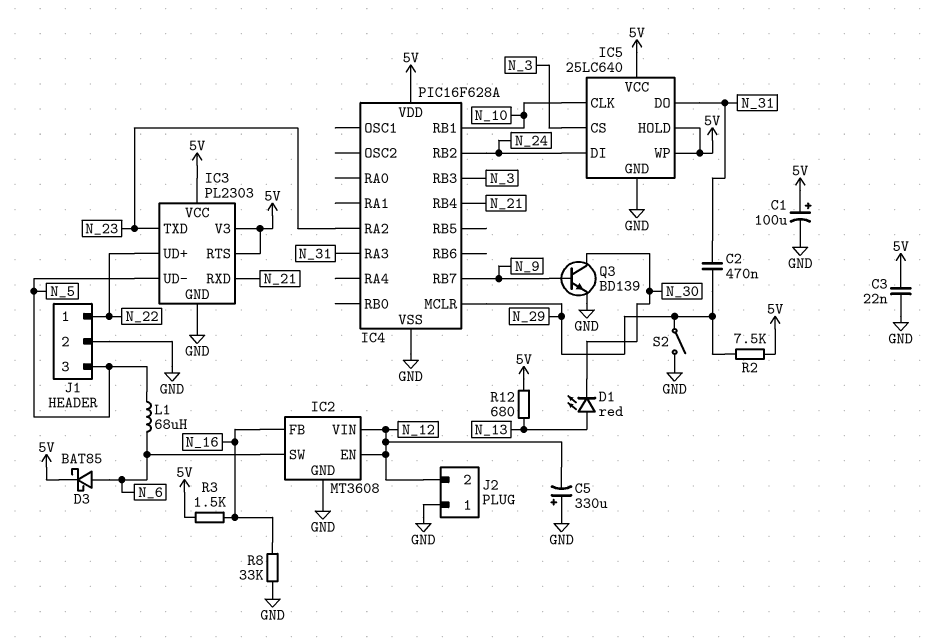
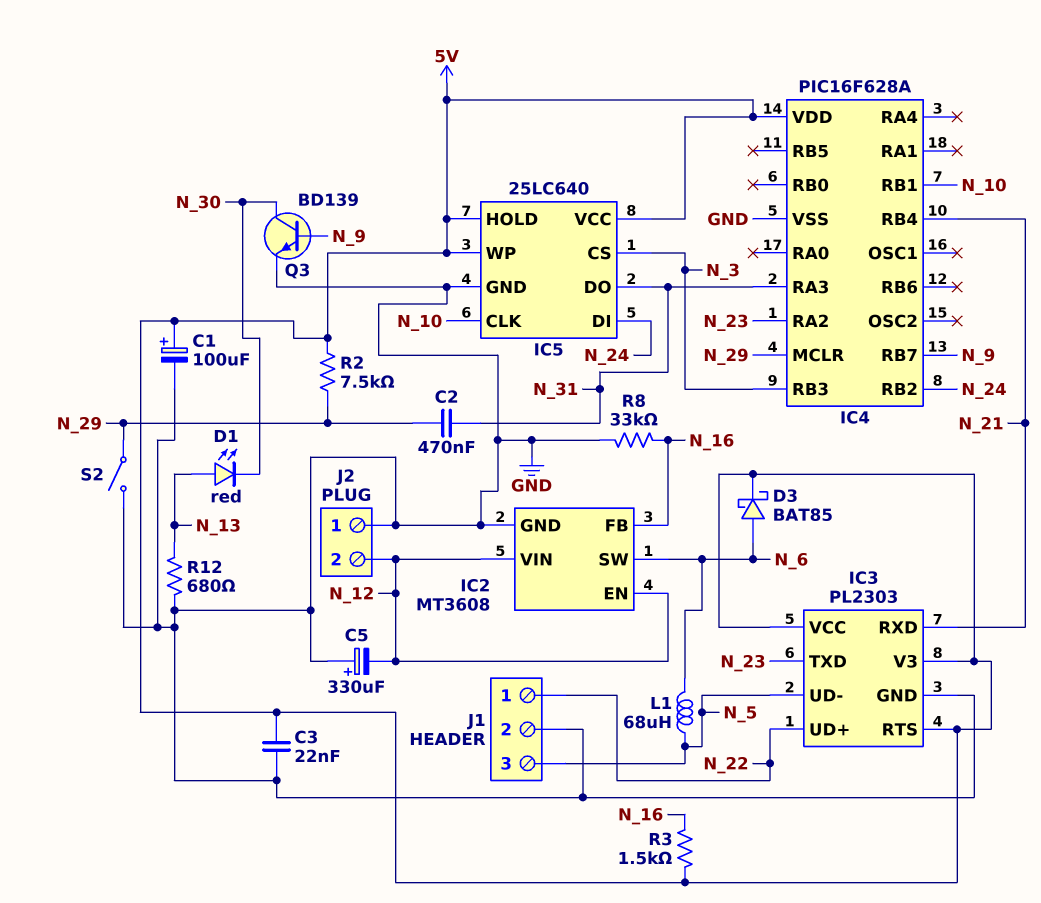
R12: 680 (5V, N_13) -> 680 (GND, N_13)

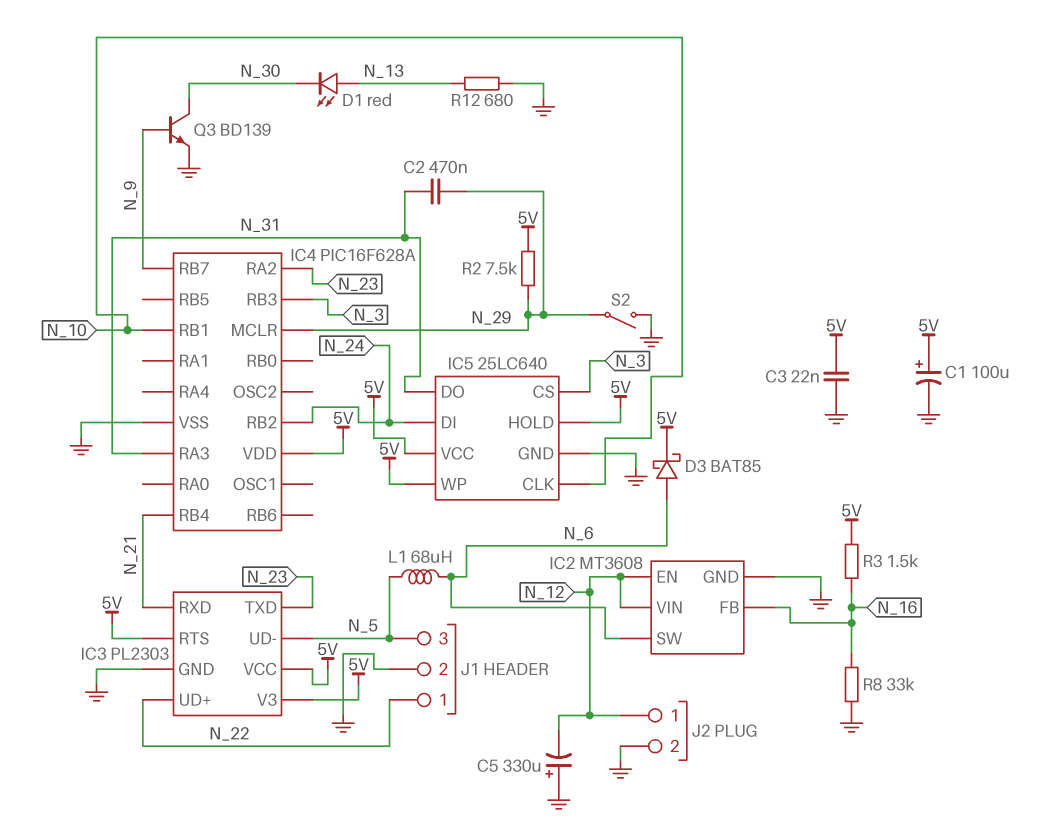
J2 pin 1: GND -> N_12
J2 pin 2: N_12 -> GND

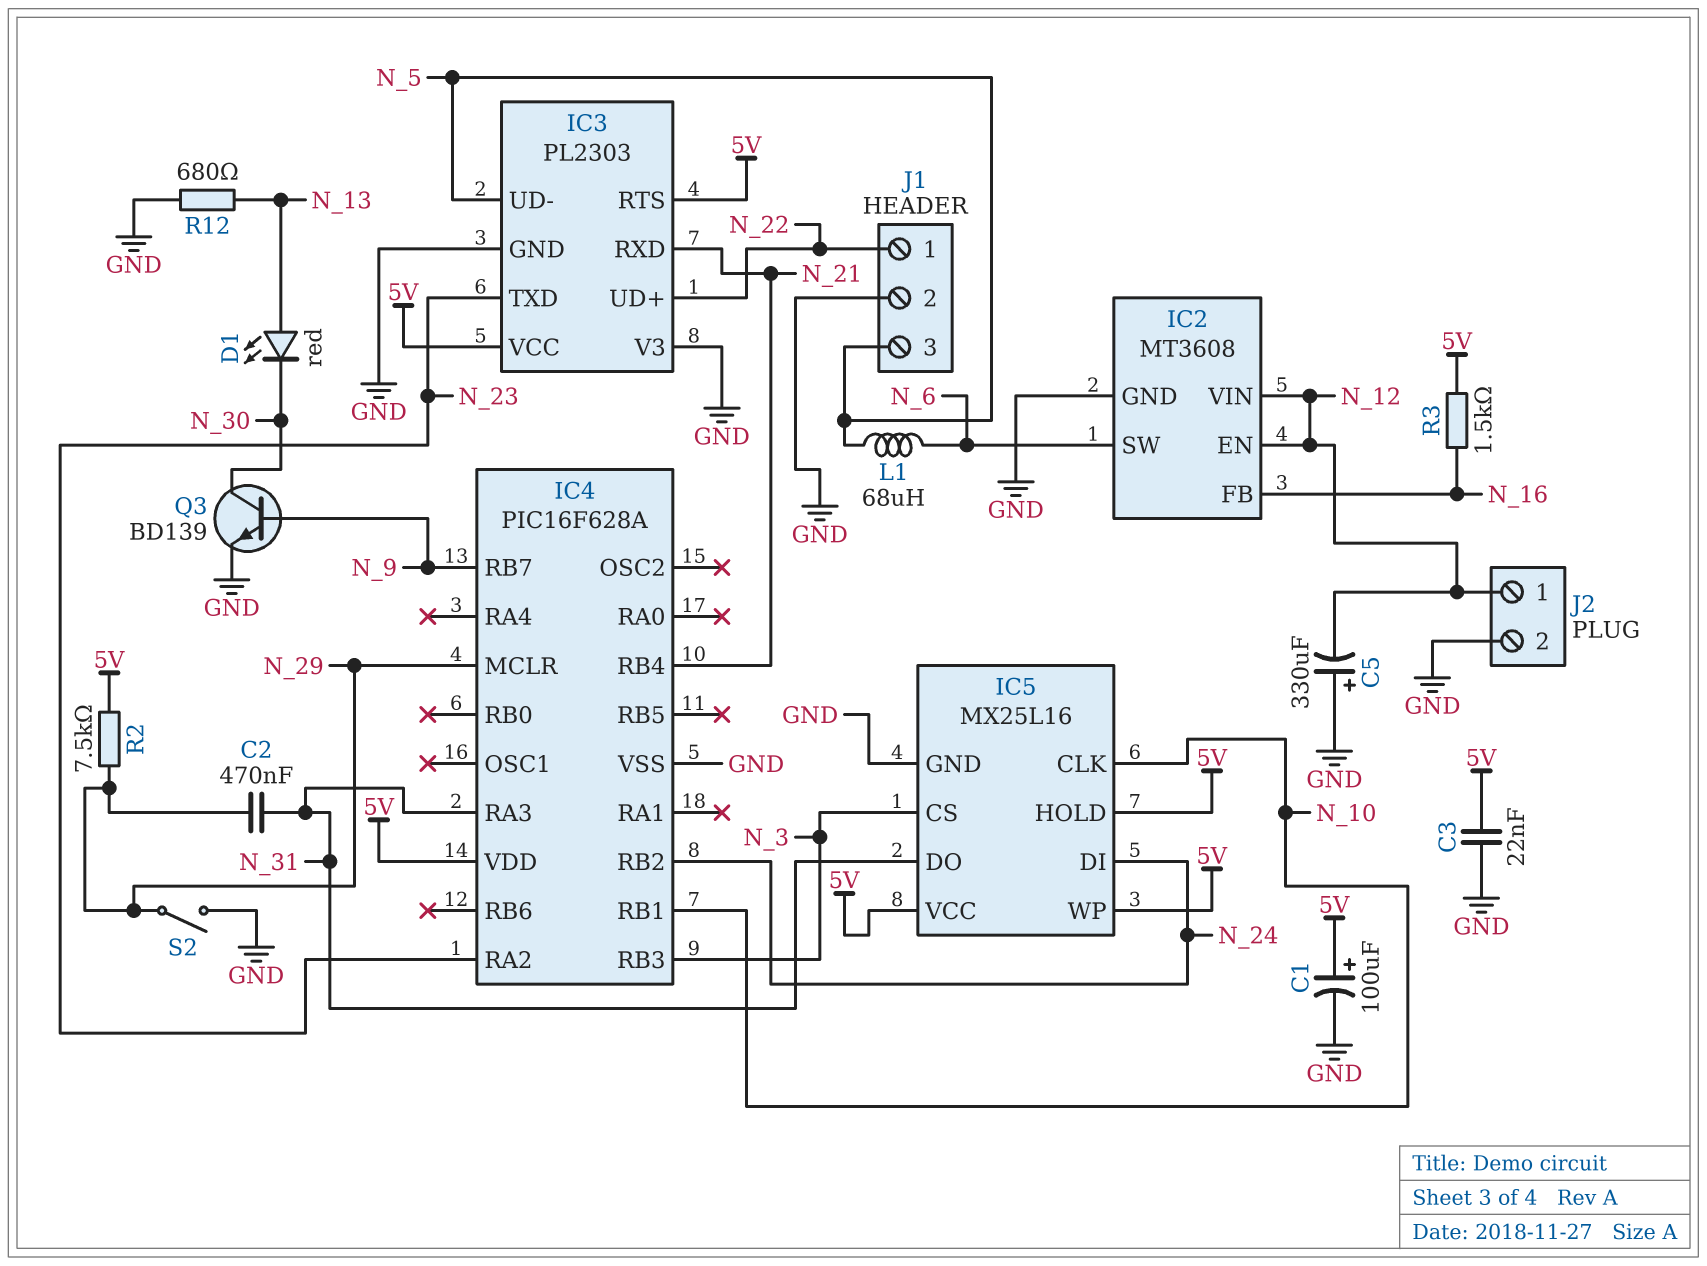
D3: schottky BAT85 (A N_6, K 5V) -> none
IC3 pin V3: 5V -> GND
IC5: 25LC640 -> MX25L16
R8: 33k (GND, N_16) -> none

